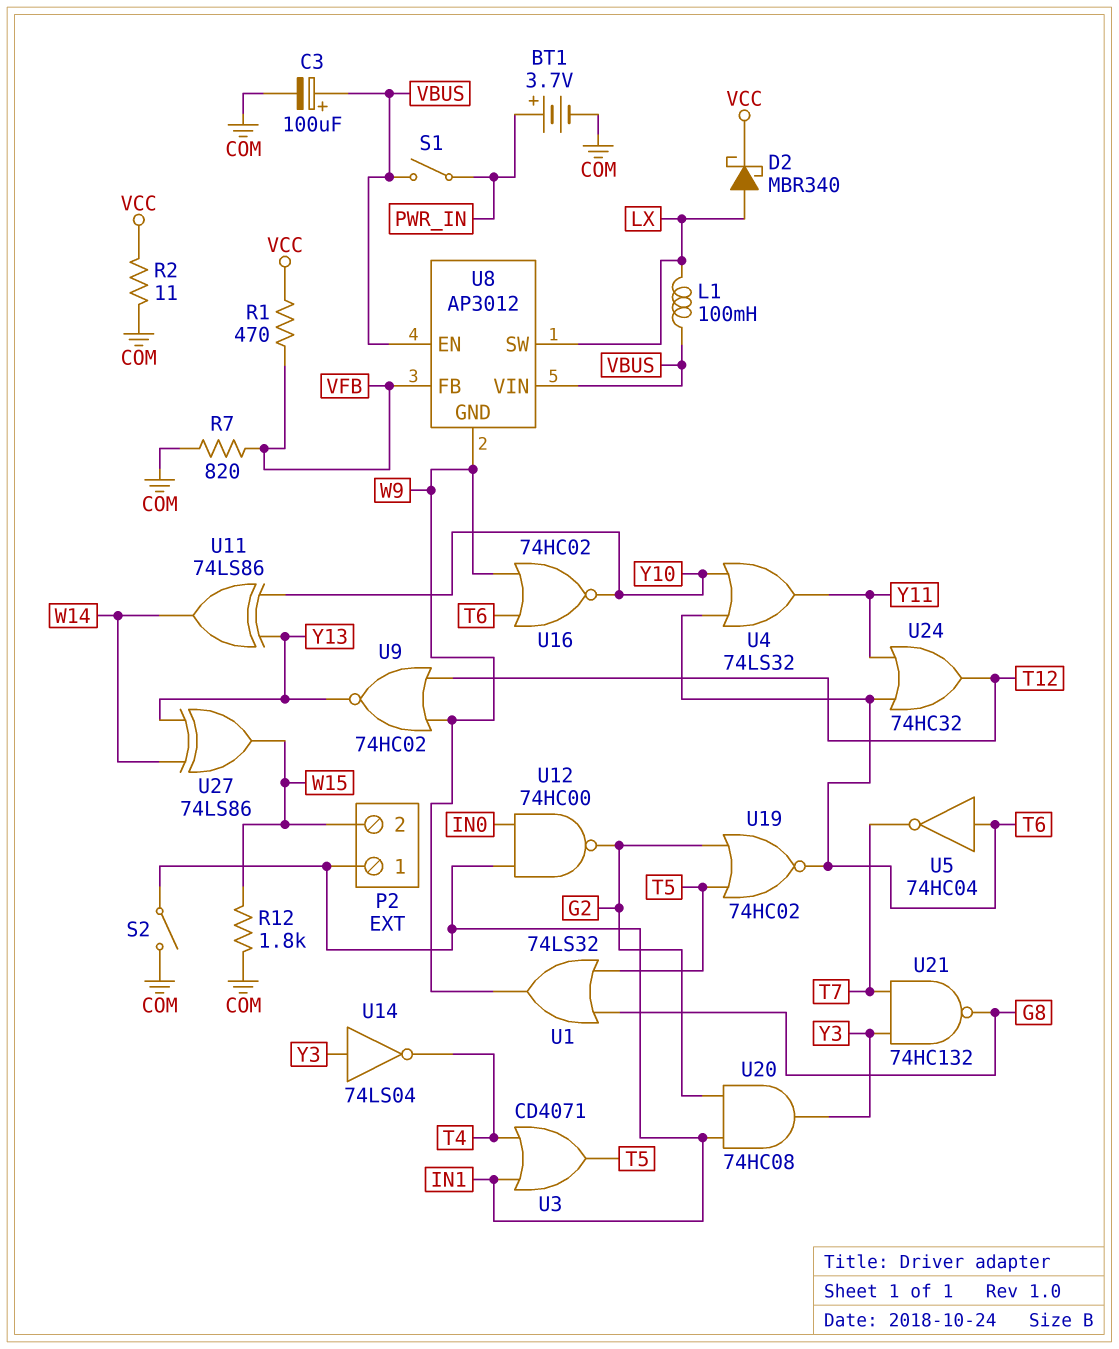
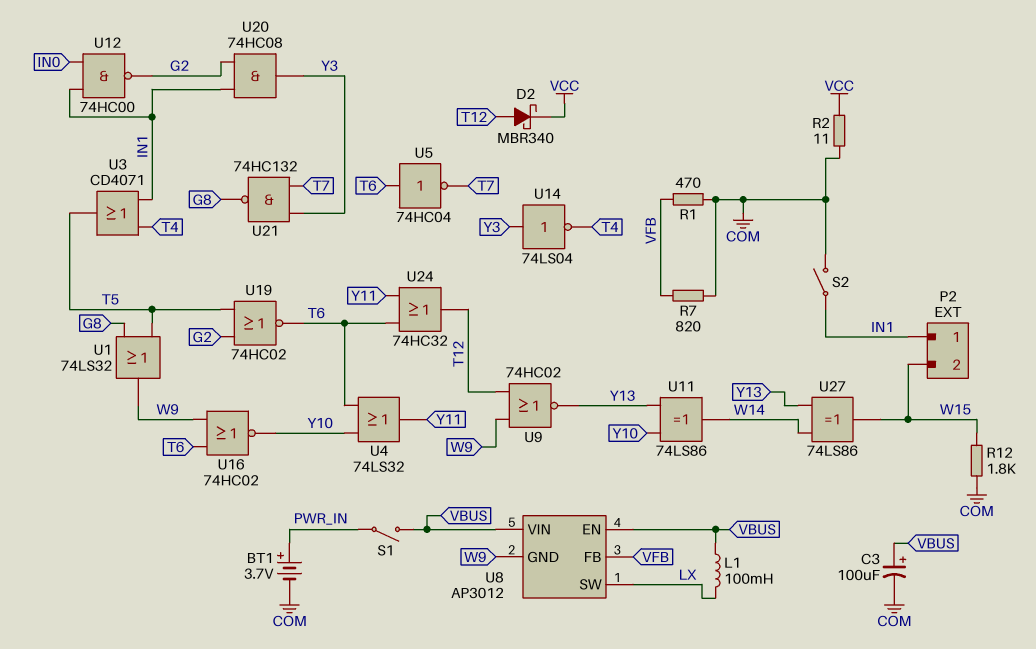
D2: schottky MBR340 (A LX, K VCC) -> schottky MBR340 (A T12, K VCC)
R1: 470 (VCC, VFB) -> 470 (COM, VFB)

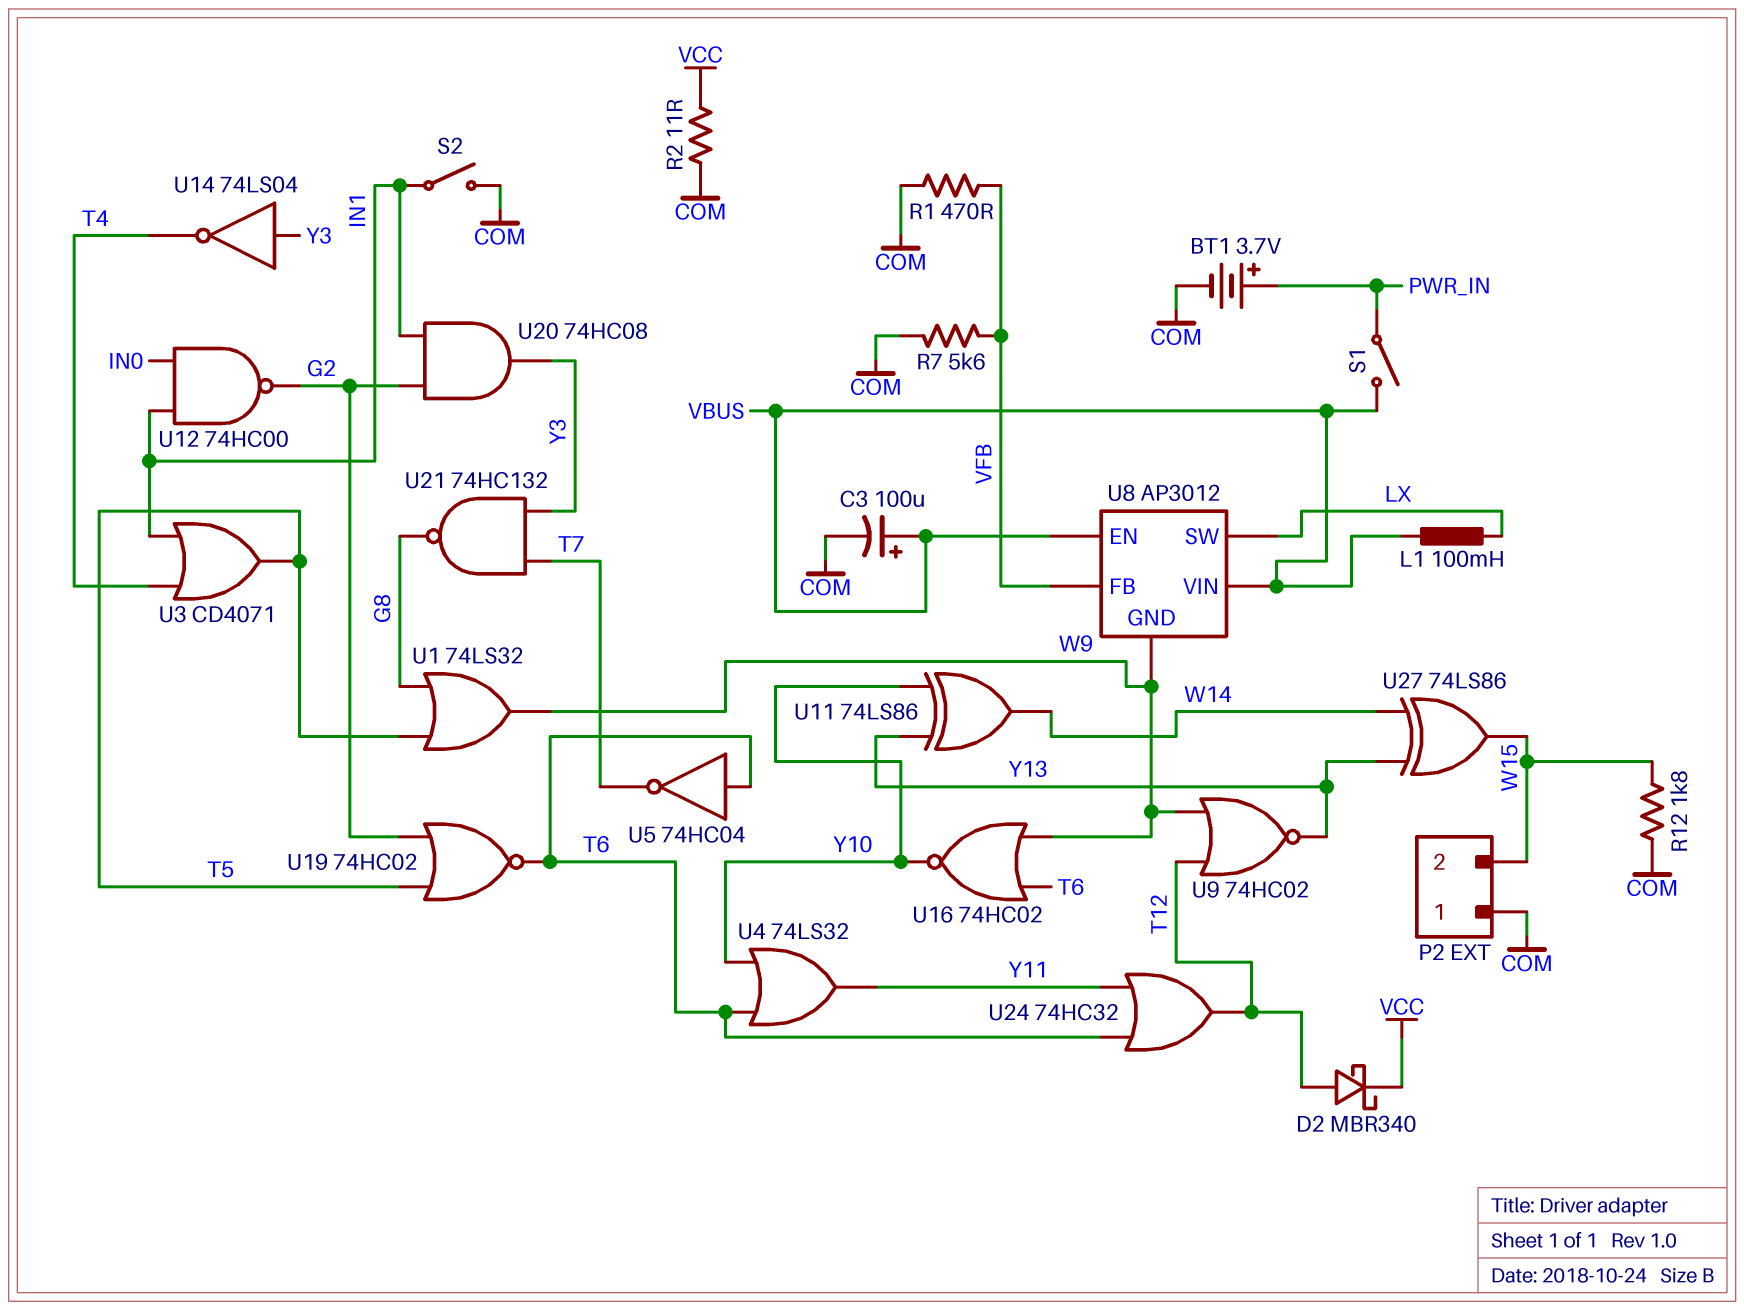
P2 pin 1: IN1 -> COM
R7: 820 (COM, VFB) -> 5.6k (COM, VFB)

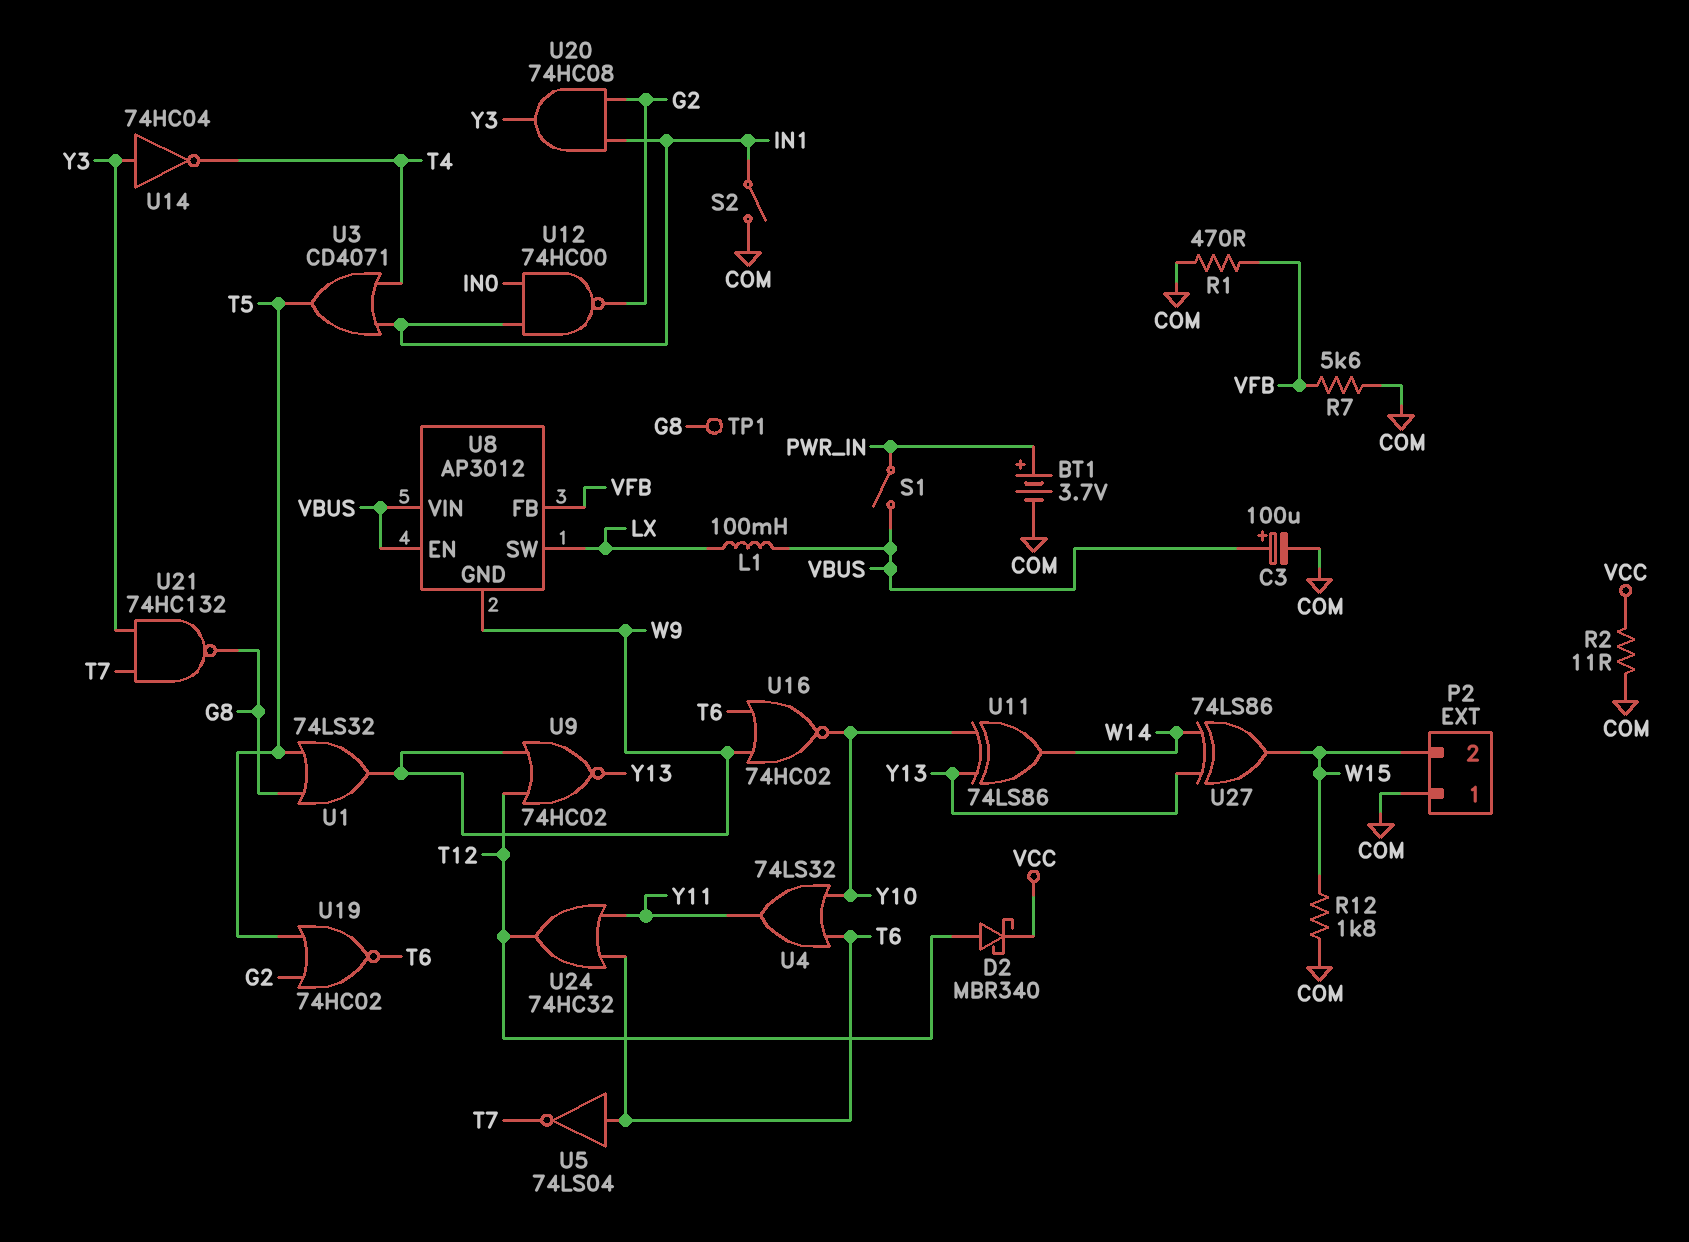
TP1: none -> test point (G8)
U5: NOT 74HC04 (in T6, out T7) -> NOT 74LS04 (in T6, out T7)
U14: NOT 74LS04 (in Y3, out T4) -> NOT 74HC04 (in Y3, out T4)

